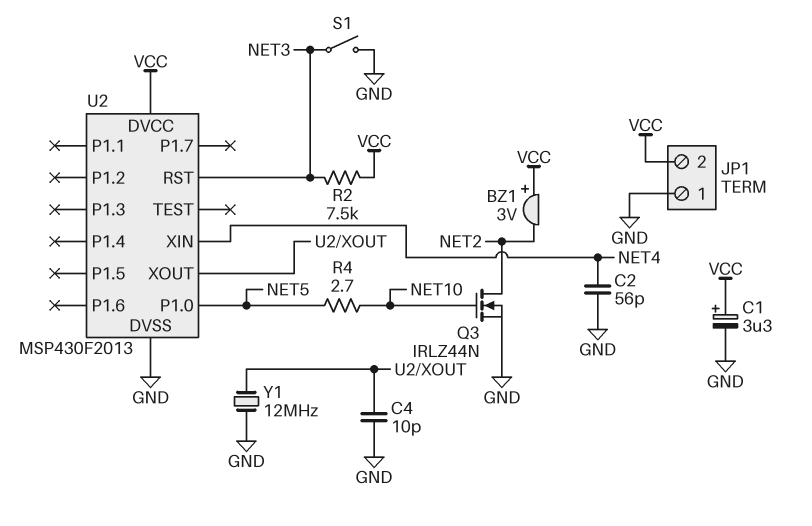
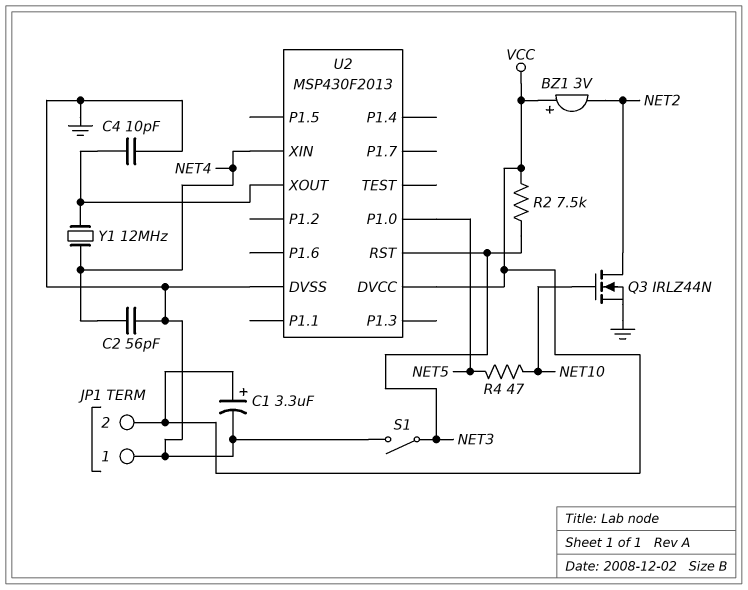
R4: 2.7 (NET5, NET10) -> 47 (NET5, NET10)
Y1: 12MHz (GND, U2/XOUT) -> 12MHz (NET4, U2/XOUT)

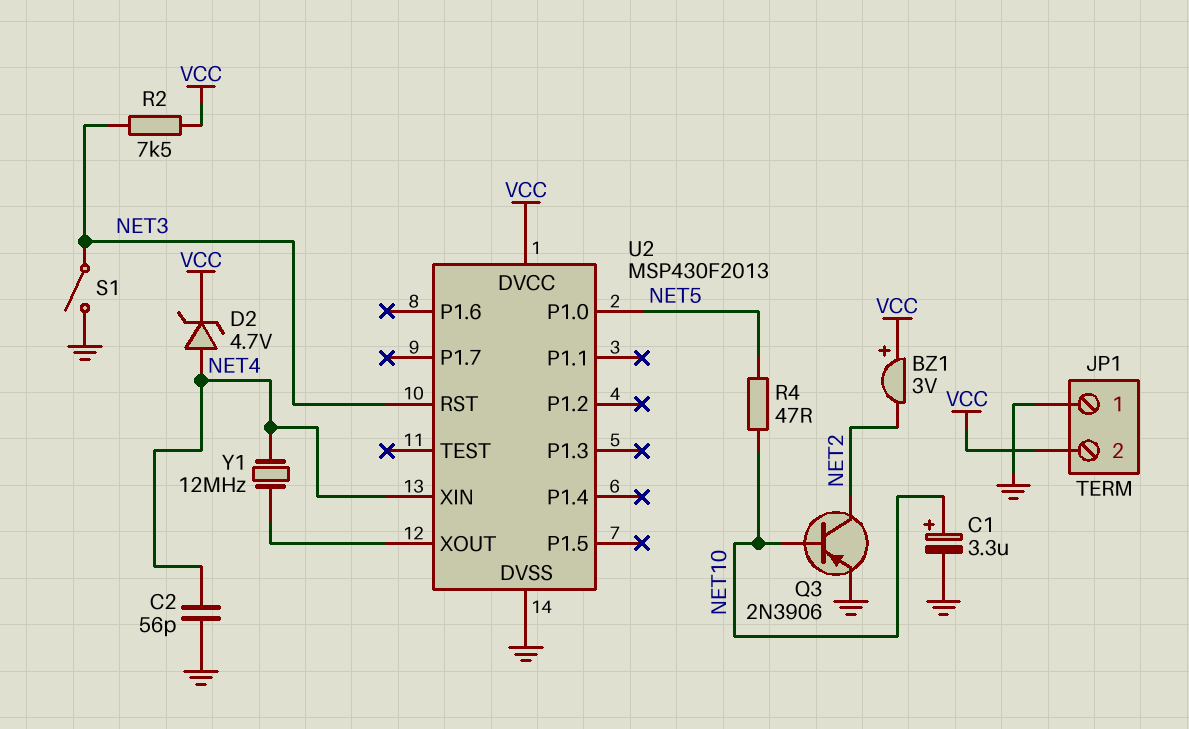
C1: 3.3uF (plus VCC, minus GND) -> 3.3uF (plus NET10, minus GND)
C4: 10pF (GND, U2/XOUT) -> none
D2: none -> zener 4.7V (A NET4, K VCC)
Q3: NMOS IRLZ44N (G NET10, D NET2, S GND) -> PNP 2N3906 (B NET10, C NET2, E GND)

